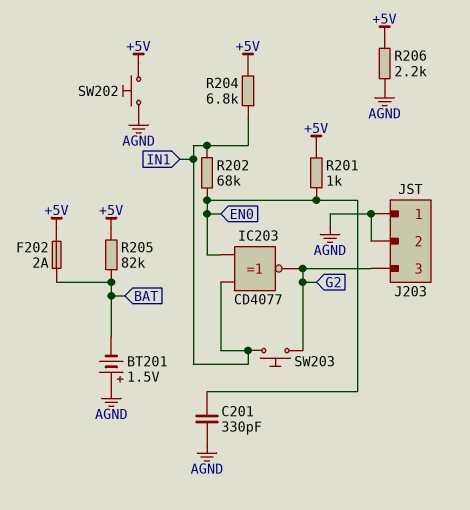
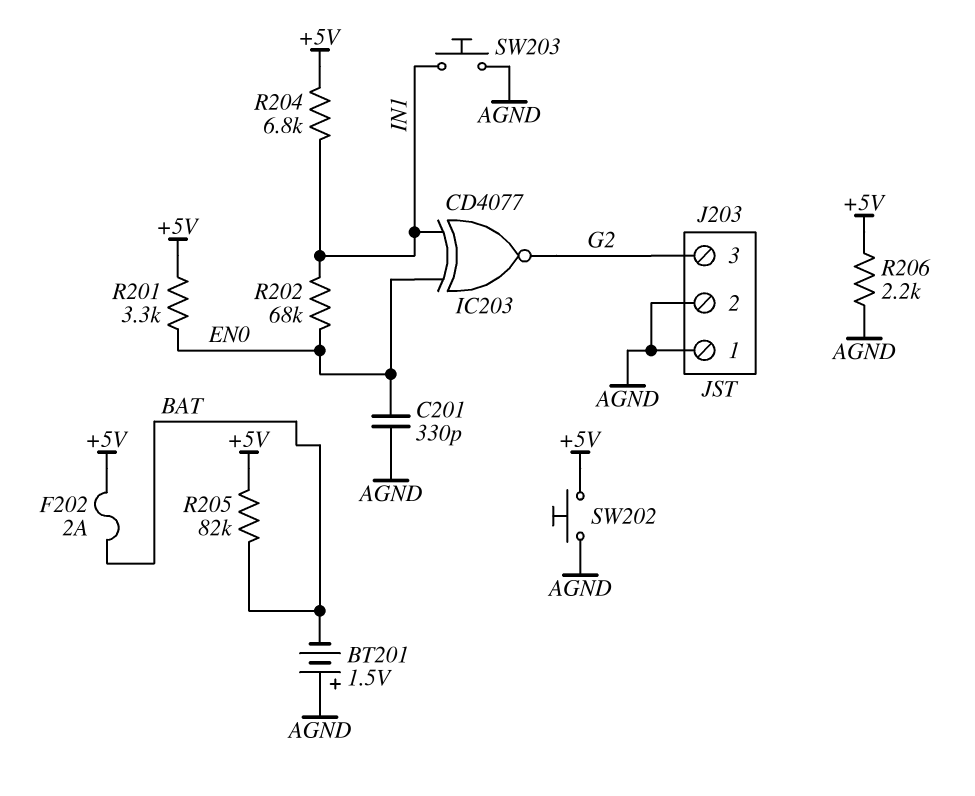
R201: 1k (+5V, EN0) -> 3.3k (+5V, EN0)
SW203: button (G2, IN1) -> button (AGND, IN1)

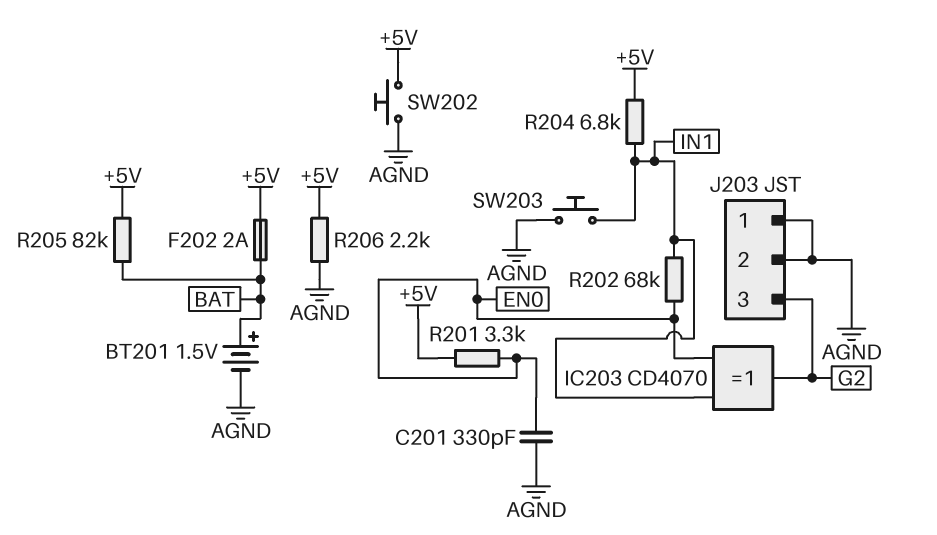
BT201: 1.5V (plus AGND, minus BAT) -> 1.5V (plus BAT, minus AGND)
IC203: XNOR CD4077 (in EN0, in IN1, out G2) -> XOR CD4070 (in EN0, in IN1, out G2)

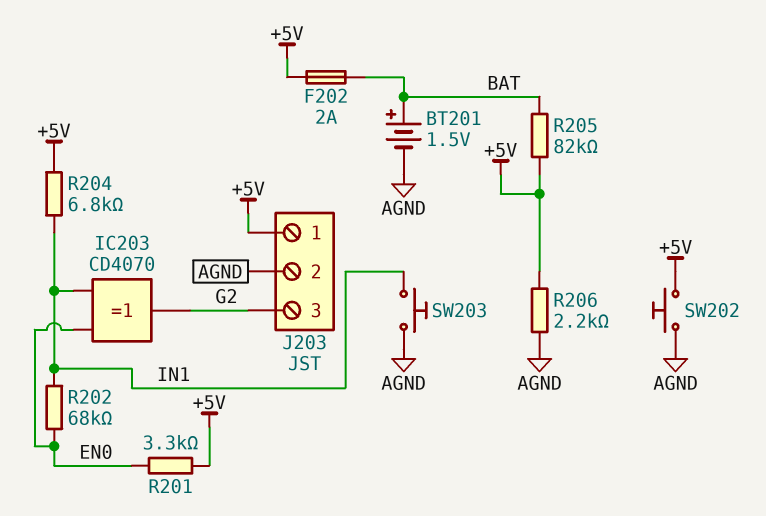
C201: 330pF (AGND, EN0) -> none
J203 pin 1: AGND -> +5V

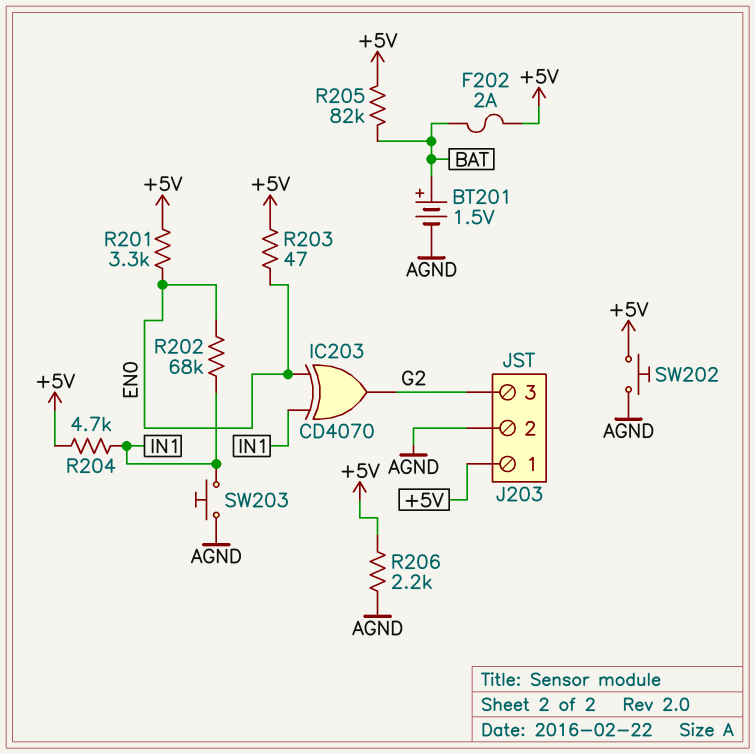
R203: none -> 47 (+5V, EN0)
R204: 6.8k (+5V, IN1) -> 4.7k (+5V, IN1)

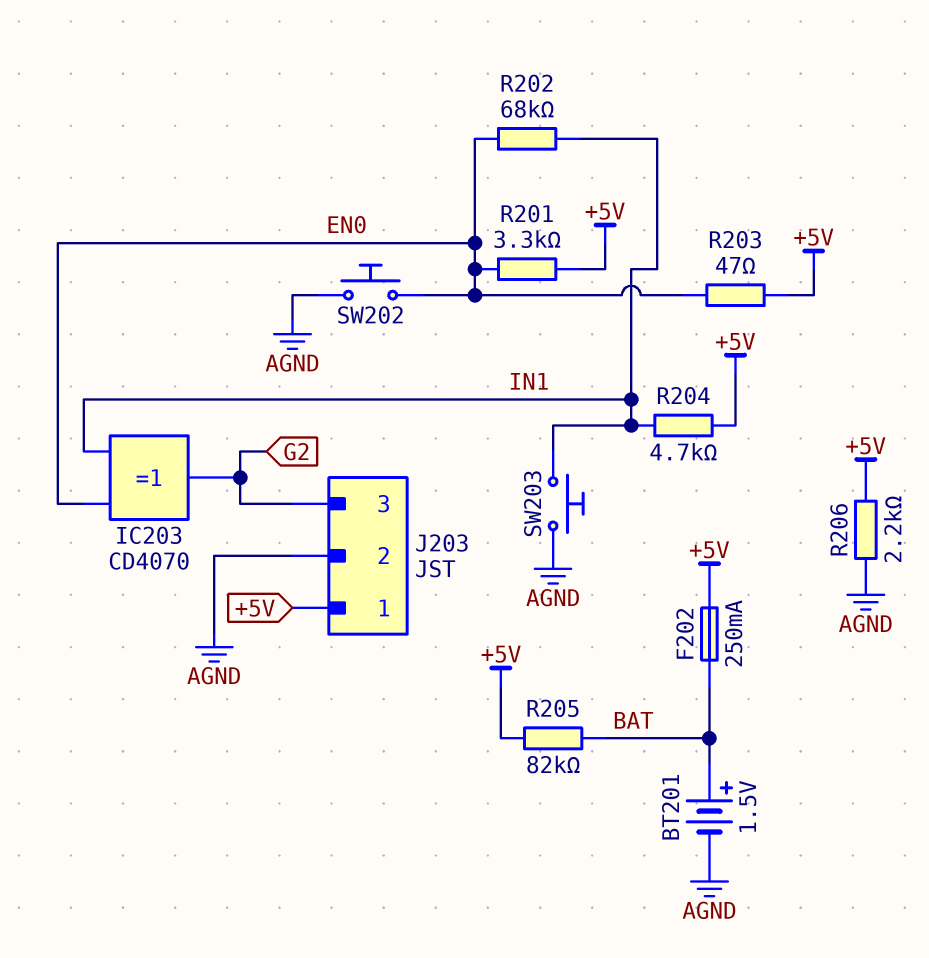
F202: 2A (+5V, BAT) -> 250mA (+5V, BAT)
SW202: button (+5V, AGND) -> button (AGND, EN0)

